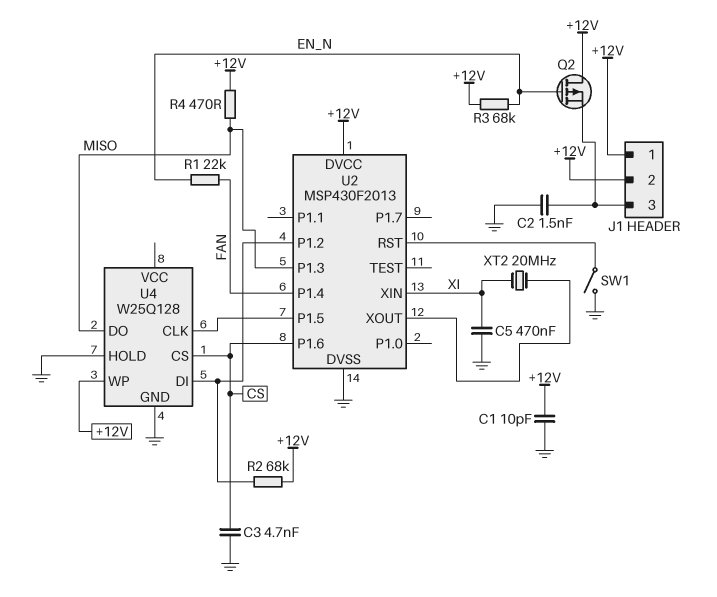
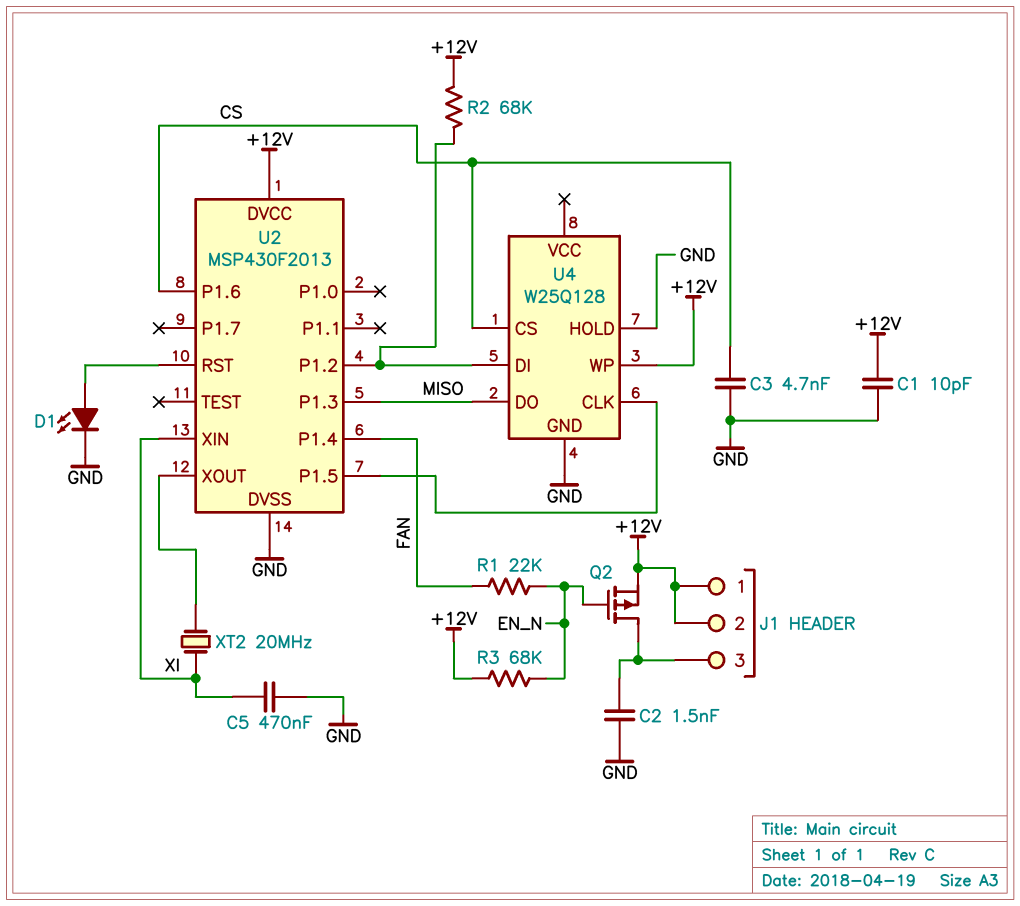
D1: none -> LED (A U2/RST, K GND)
Q2: PMOS (G EN_N, D +12V, S J1/3) -> PMOS (G EN_N, D J1/3, S +12V)
R4: 470 (+12V, MISO) -> none
SW1: switch (GND, U2/RST) -> none

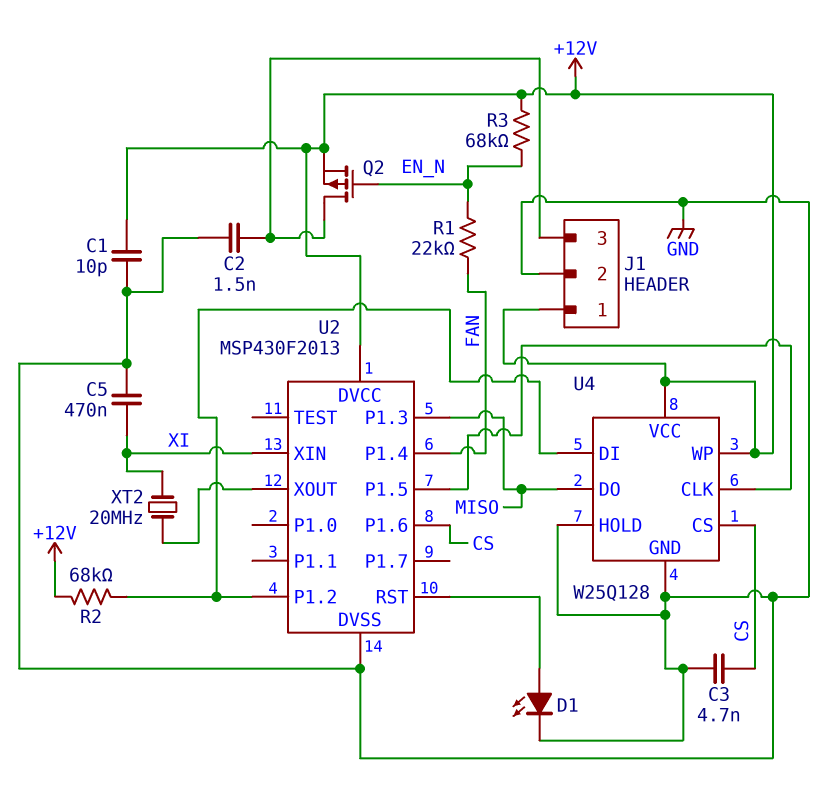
J1 pin 2: +12V -> GND
U4 pin VCC: none -> +12V

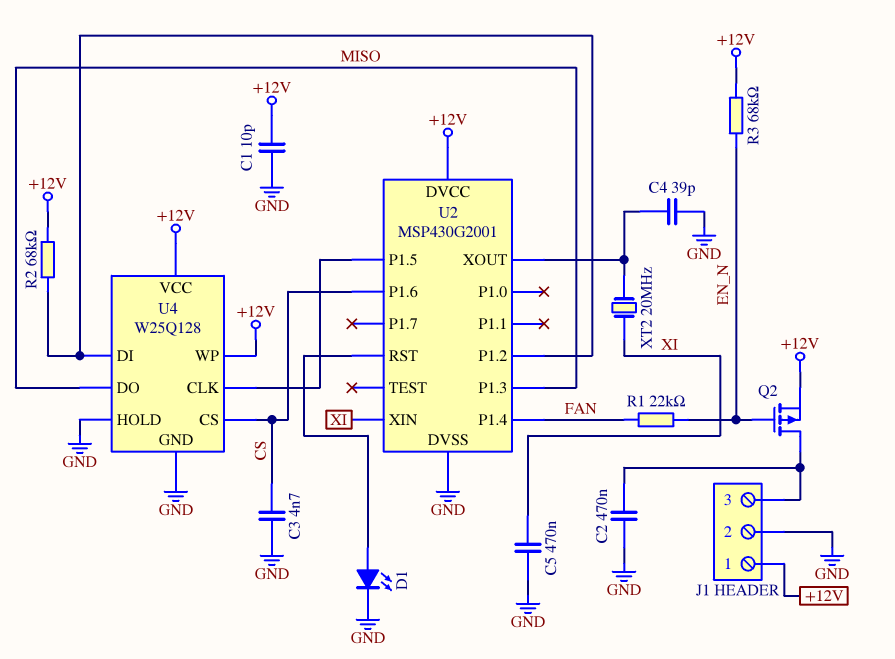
C2: 1.5nF (GND, J1/3) -> 470nF (GND, J1/3)
C4: none -> 39pF (GND, U2/XOUT)
U2: MSP430F2013 -> MSP430G2001

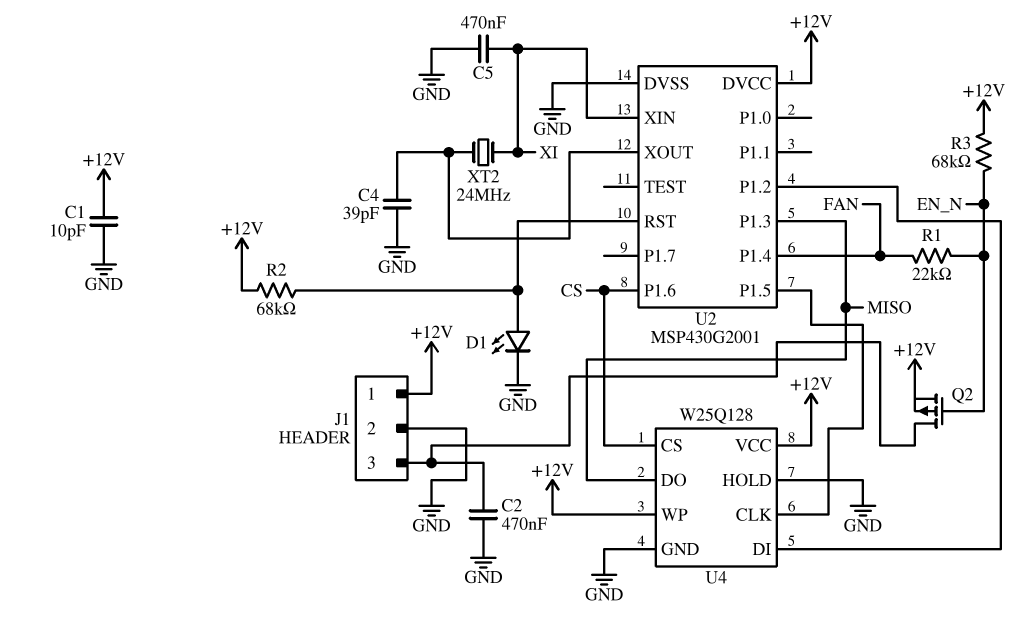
C3: 4.7nF (CS, GND) -> none
R2: 68k (+12V, U2/P1.2) -> 68k (+12V, U2/RST)
XT2: 20MHz (U2/XOUT, XI) -> 24MHz (U2/XOUT, XI)

